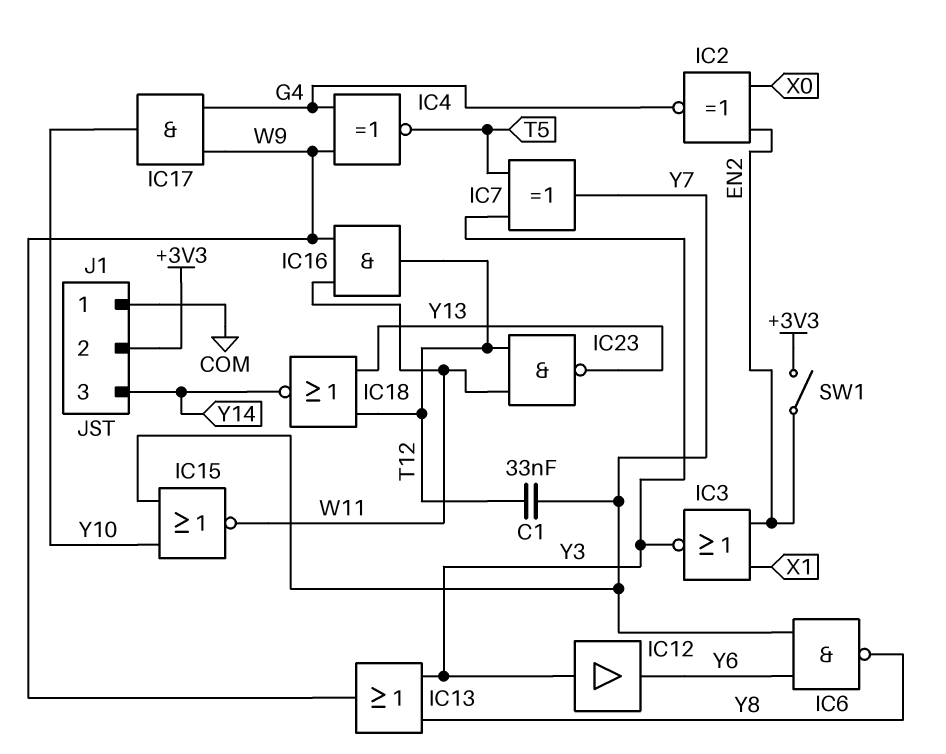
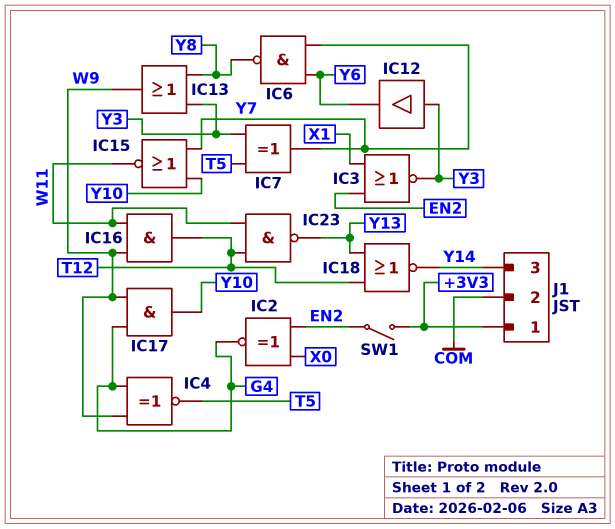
C1: 33nF (T12, Y7) -> none
J1 pin 1: COM -> +3V3
J1 pin 2: +3V3 -> COM

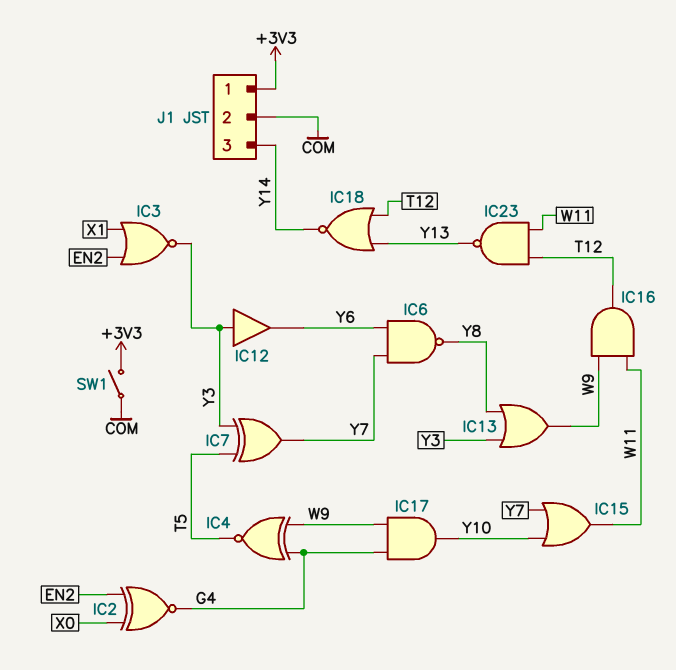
IC15: NOR (in Y7, in Y10, out W11) -> OR (in Y7, in Y10, out W11)
SW1: switch (+3V3, EN2) -> switch (+3V3, COM)

